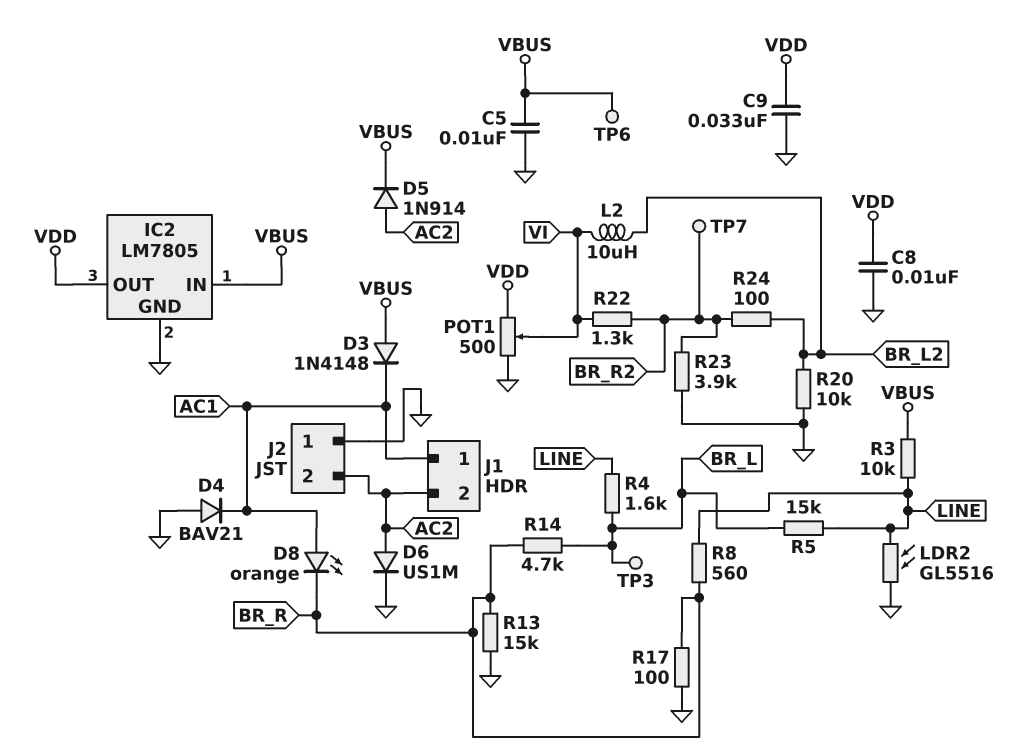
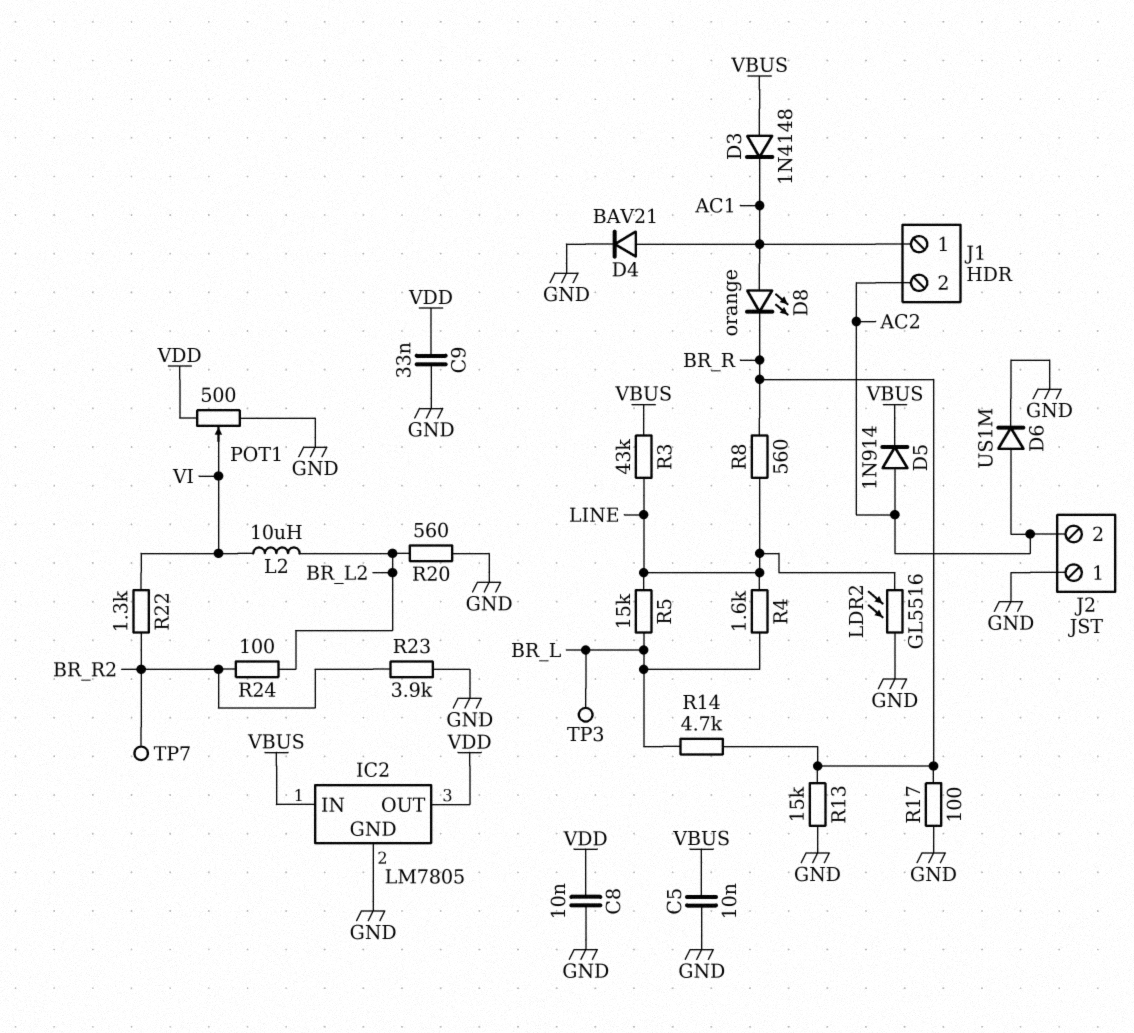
D4: diode BAV21 (A GND, K AC1) -> diode BAV21 (A AC1, K GND)
R3: 10k (LINE, VBUS) -> 43k (LINE, VBUS)
R20: 10k (BR_L2, GND) -> 560 (BR_L2, GND)
TP6: test point (VBUS) -> none

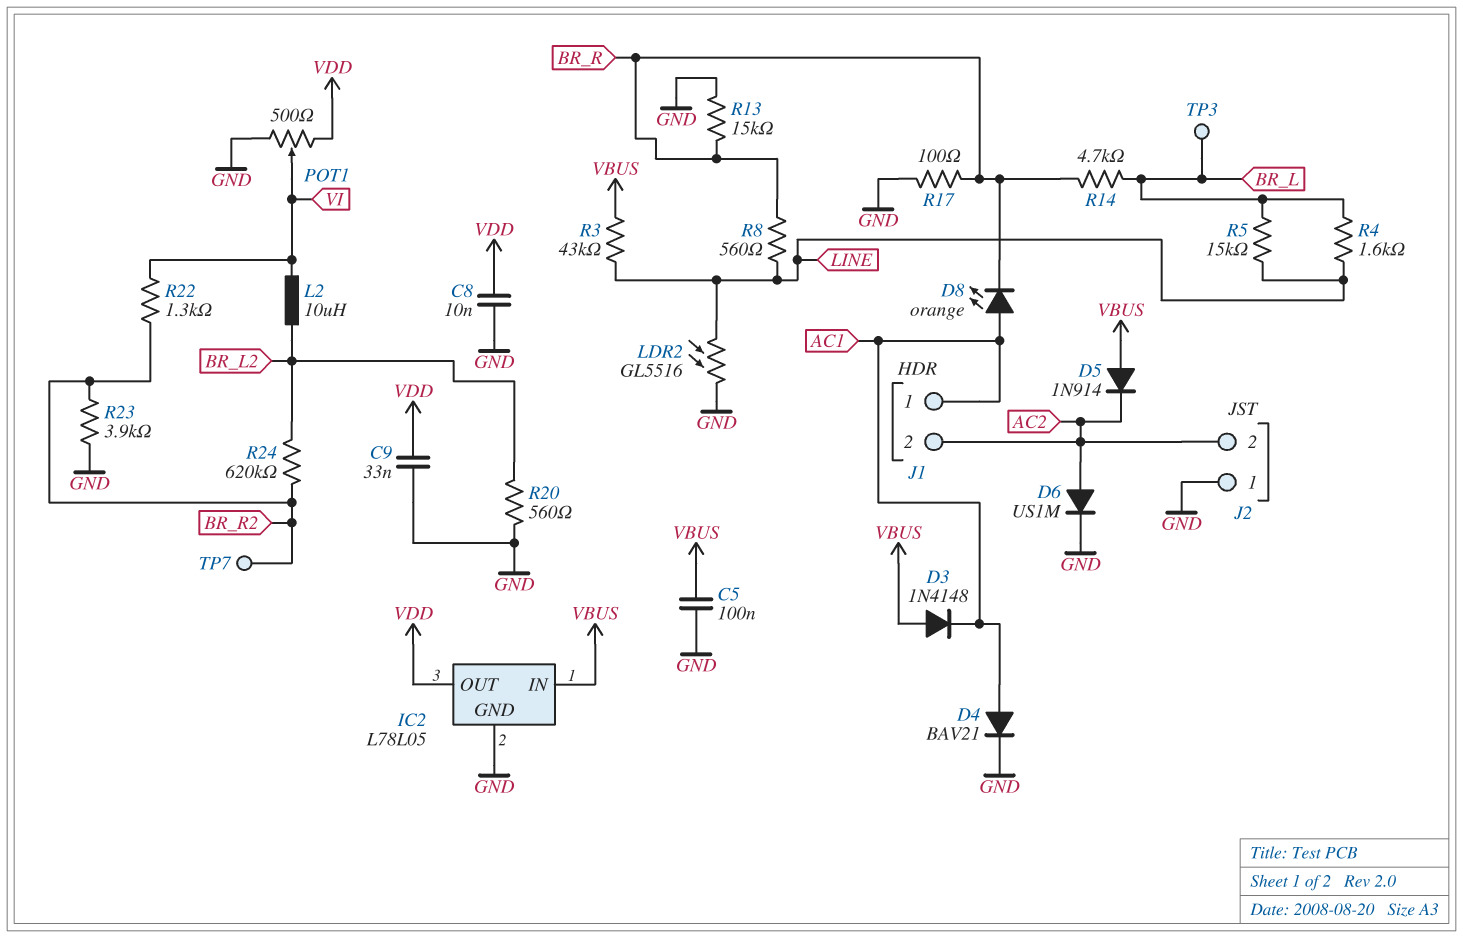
C5: 10nF (GND, VBUS) -> 100nF (GND, VBUS)
D5: diode 1N914 (A AC2, K VBUS) -> diode 1N914 (A VBUS, K AC2)
IC2: LM7805 -> L78L05
R24: 100 (BR_L2, BR_R2) -> 620k (BR_L2, BR_R2)

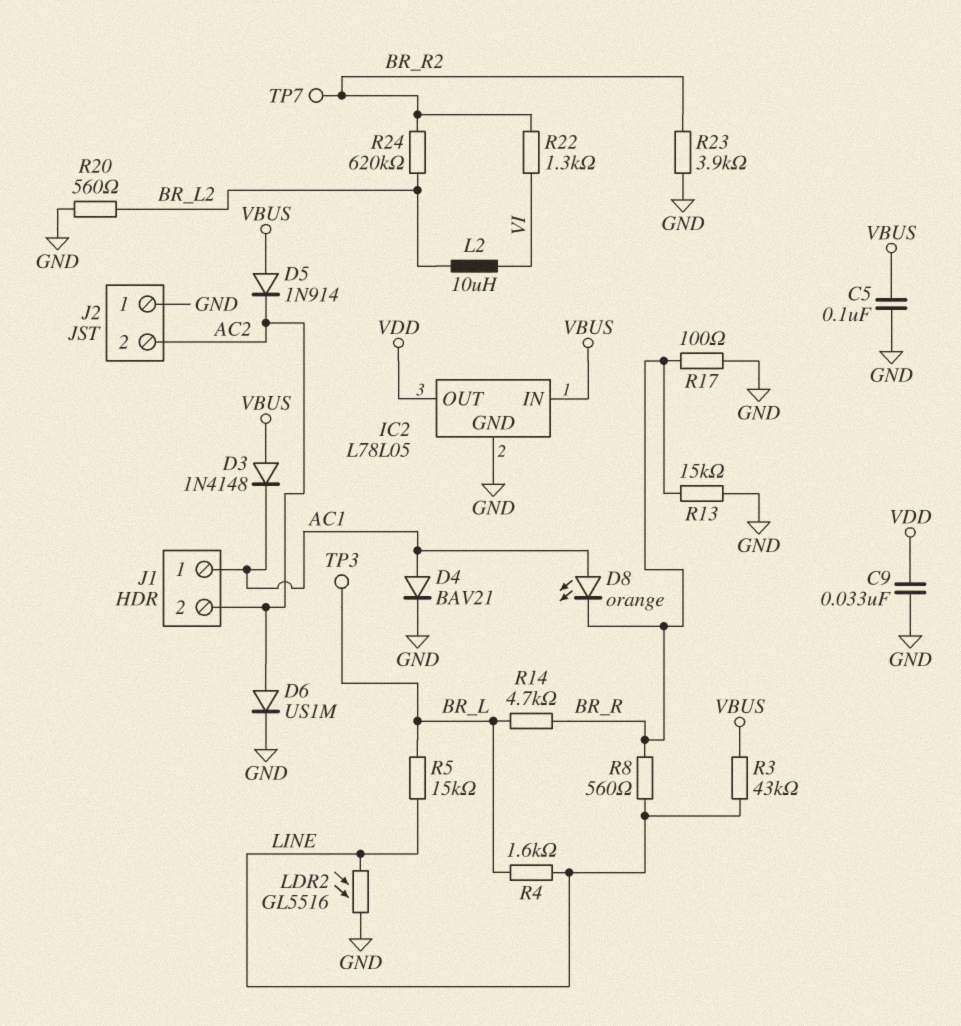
C8: 10nF (GND, VDD) -> none
POT1: 500 (GND, VDD, wiper VI) -> none

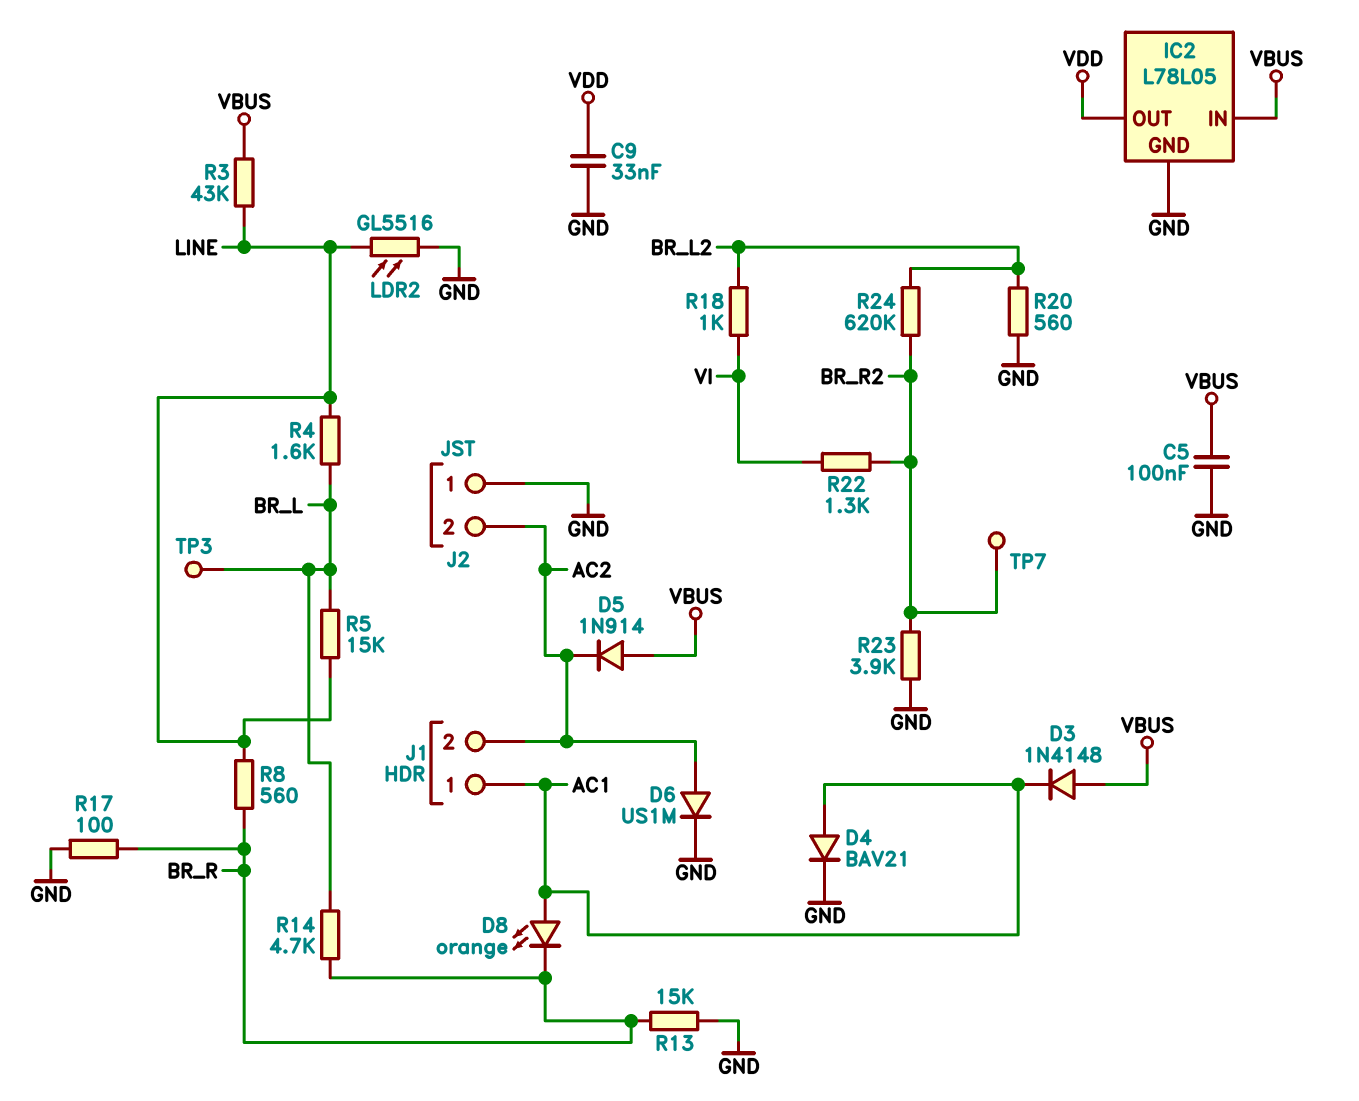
L2: 10uH (BR_L2, VI) -> none
R18: none -> 1k (BR_L2, VI)

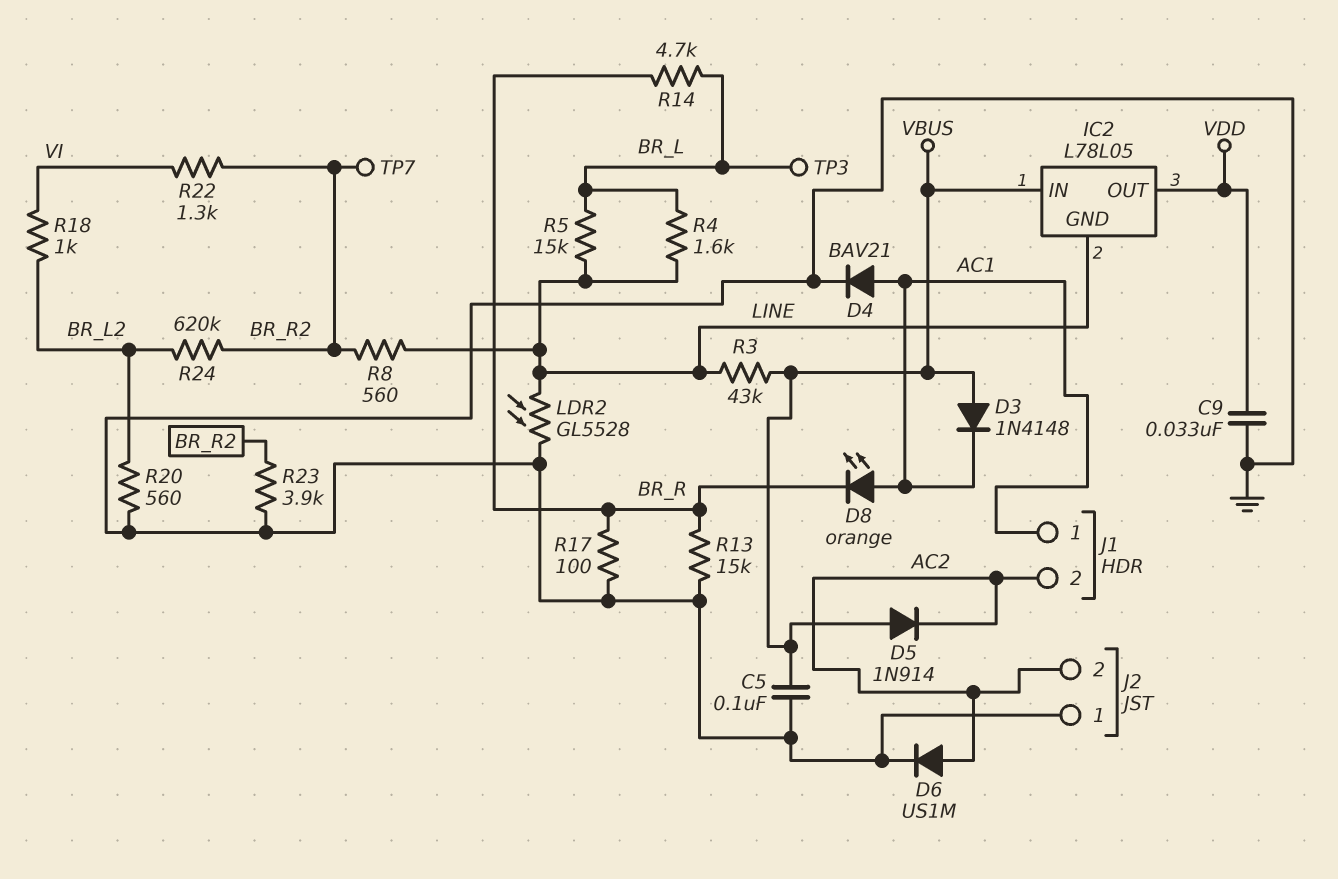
IC2 pin GND: GND -> LINE
LDR2: GL5516 (GND, LINE) -> GL5528 (GND, LINE)
R8: 560 (BR_R, LINE) -> 560 (BR_R2, LINE)

